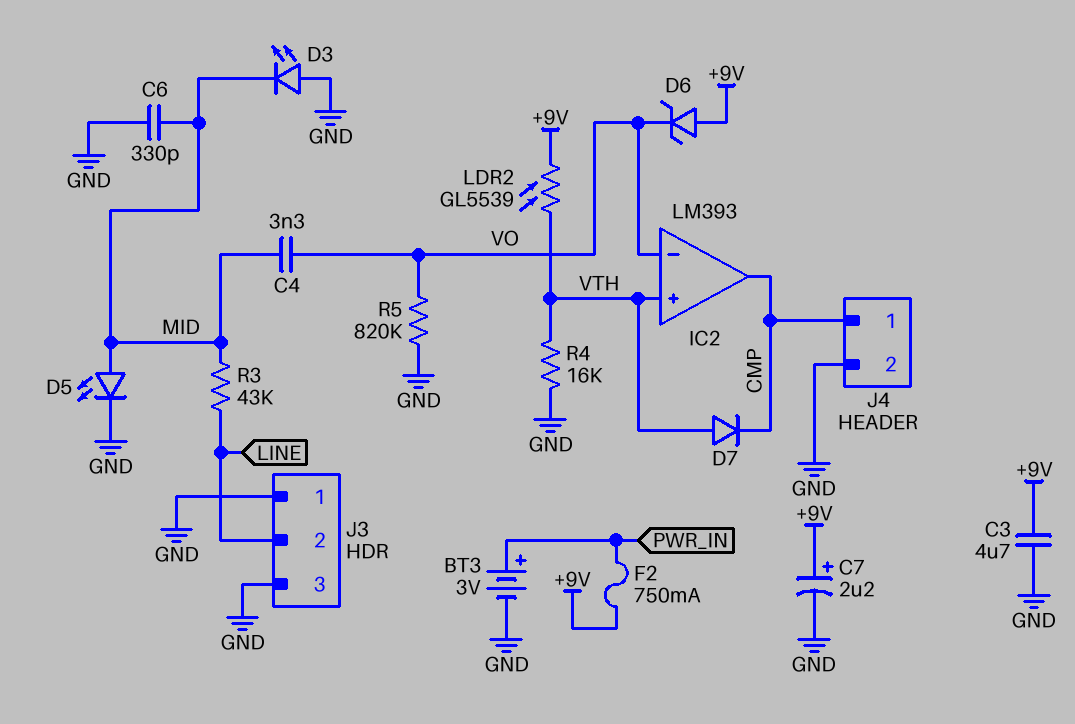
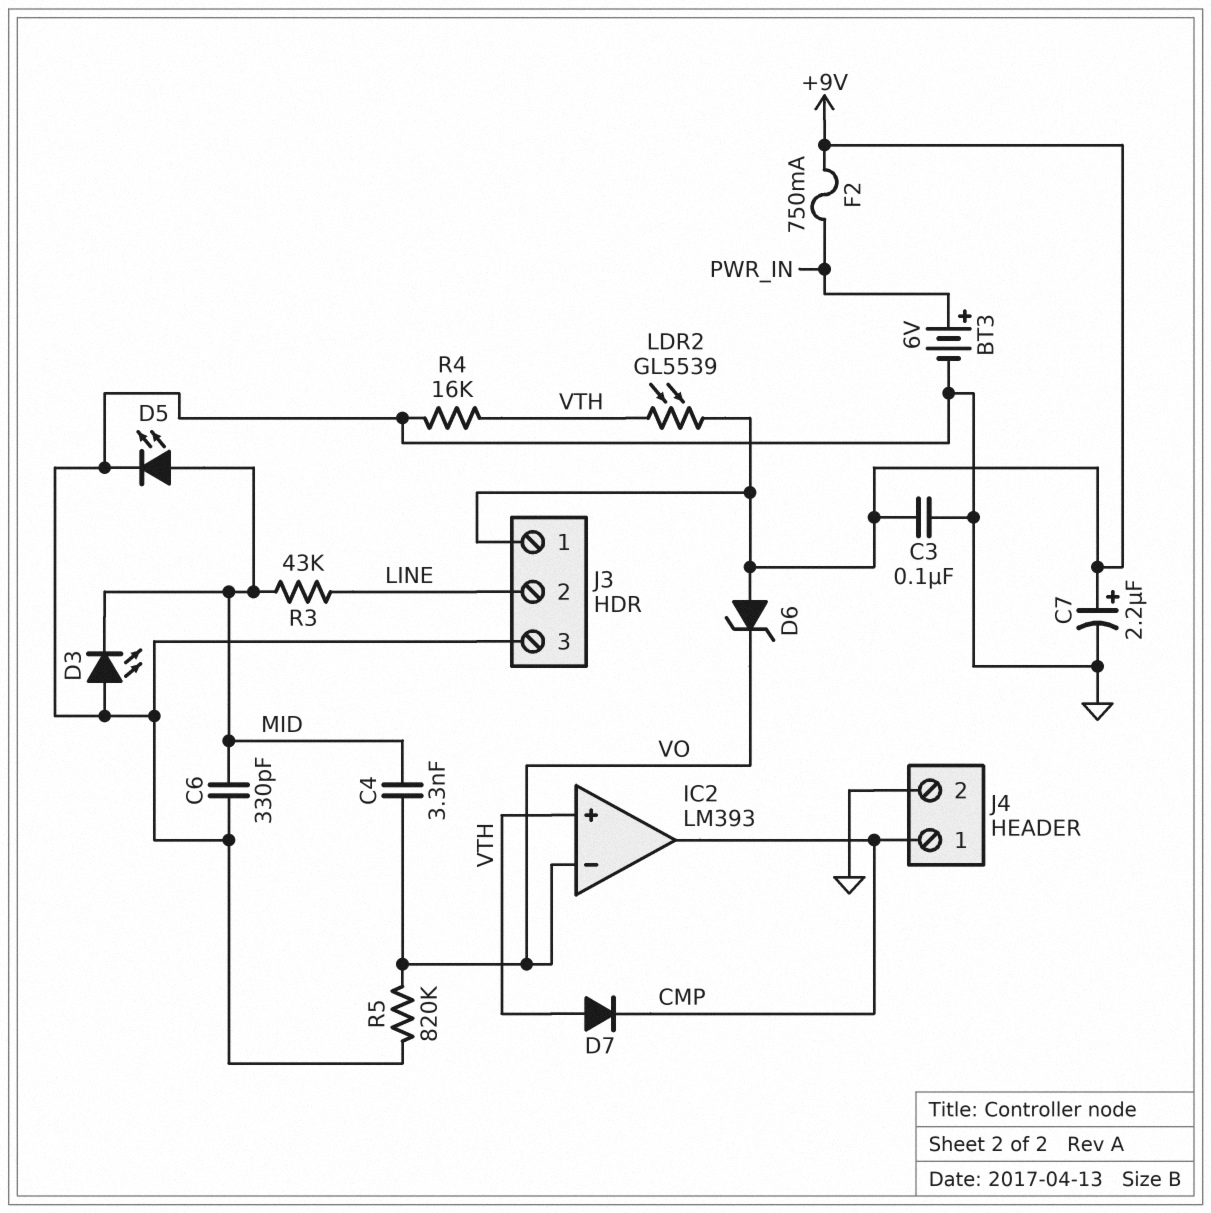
BT3: 3V (plus PWR_IN, minus GND) -> 6V (plus PWR_IN, minus GND)
C3: 4.7uF (+9V, GND) -> 100nF (+9V, GND)
J3 pin 1: GND -> +9V

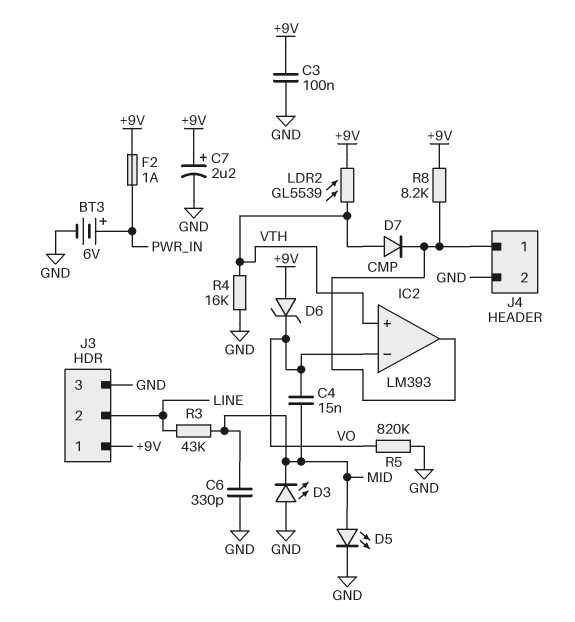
C4: 3.3nF (MID, VO) -> 15nF (MID, VO)
F2: 750mA (+9V, PWR_IN) -> 1A (+9V, PWR_IN)
R8: none -> 8.2k (+9V, CMP)

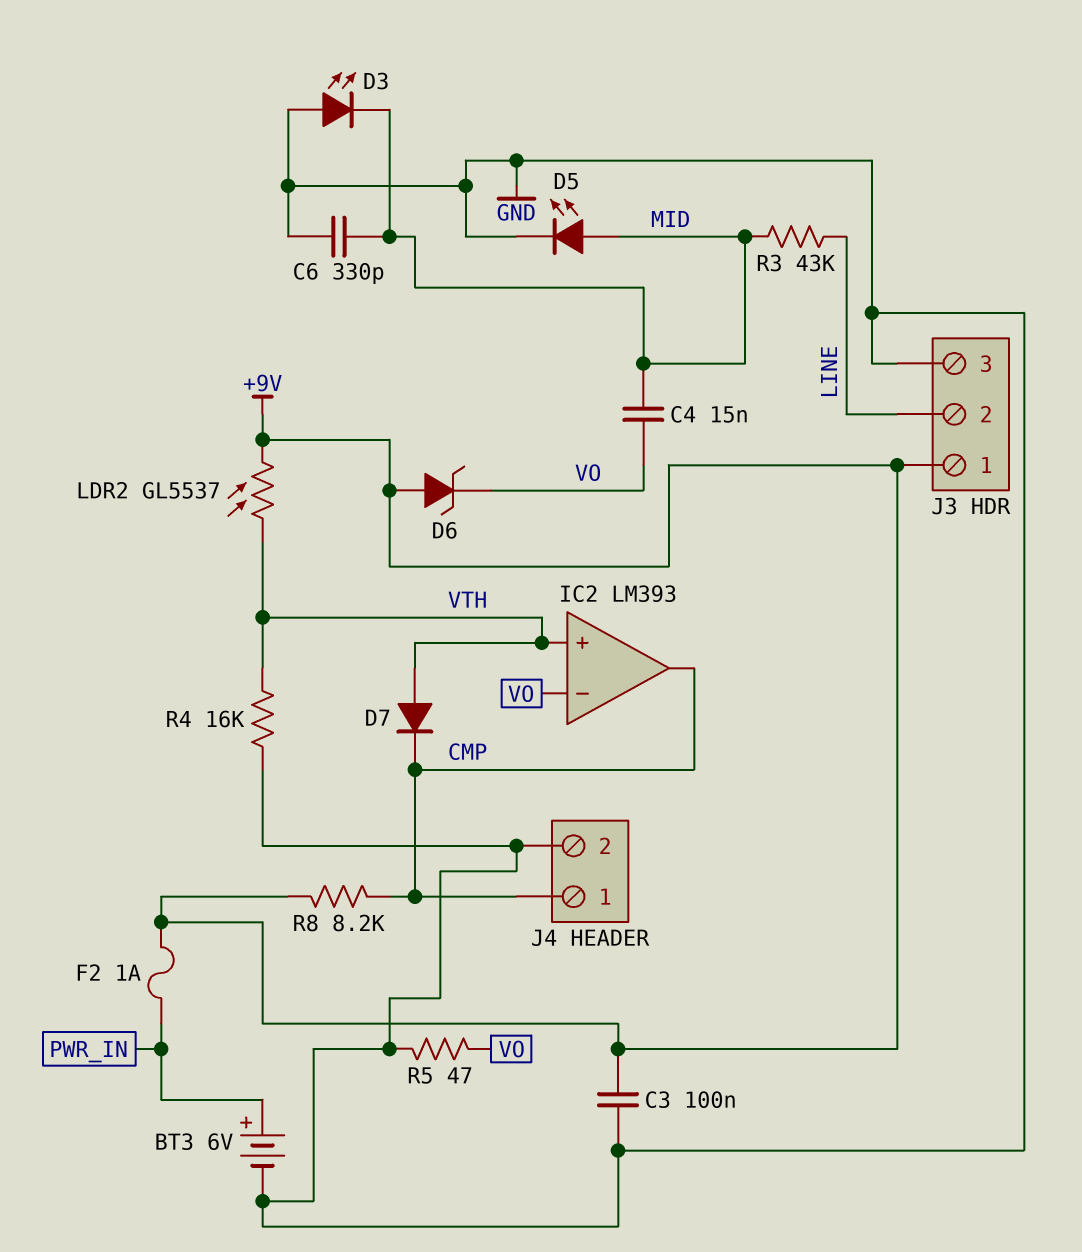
C7: 2.2uF (plus +9V, minus GND) -> none
LDR2: GL5539 (+9V, VTH) -> GL5537 (+9V, VTH)
R5: 820k (GND, VO) -> 47 (GND, VO)

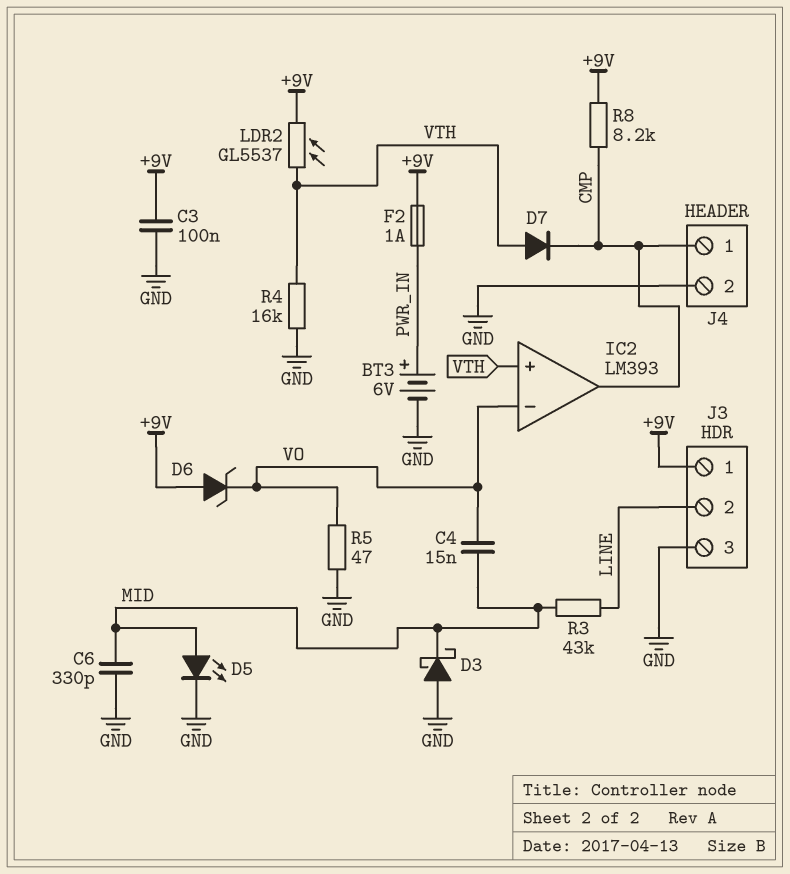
D3: LED (A GND, K MID) -> schottky (A GND, K MID)

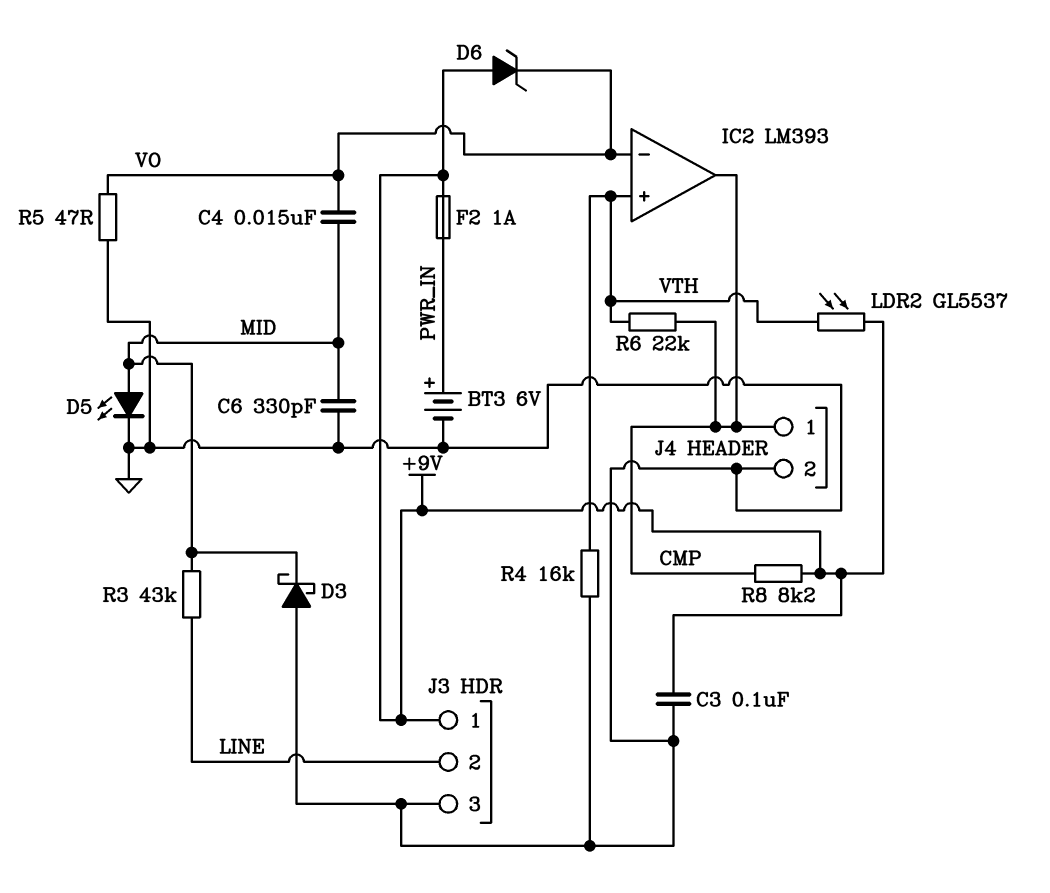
D7: diode (A VTH, K CMP) -> none
R6: none -> 22k (CMP, VTH)

